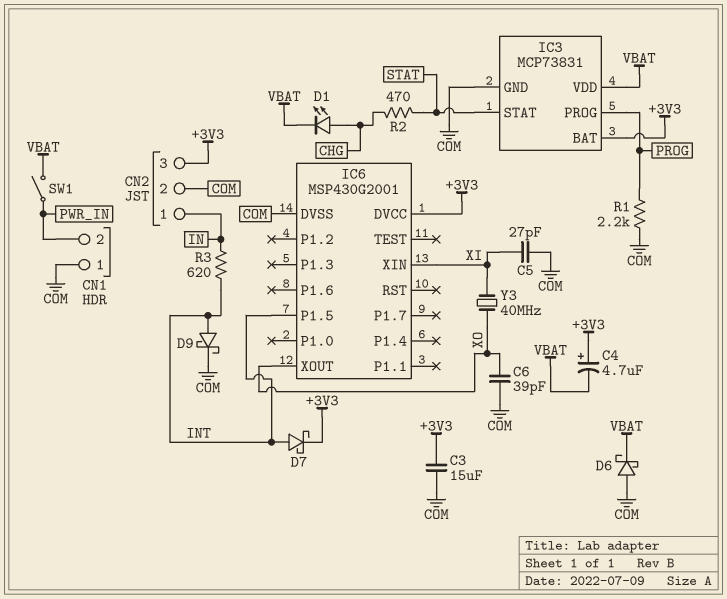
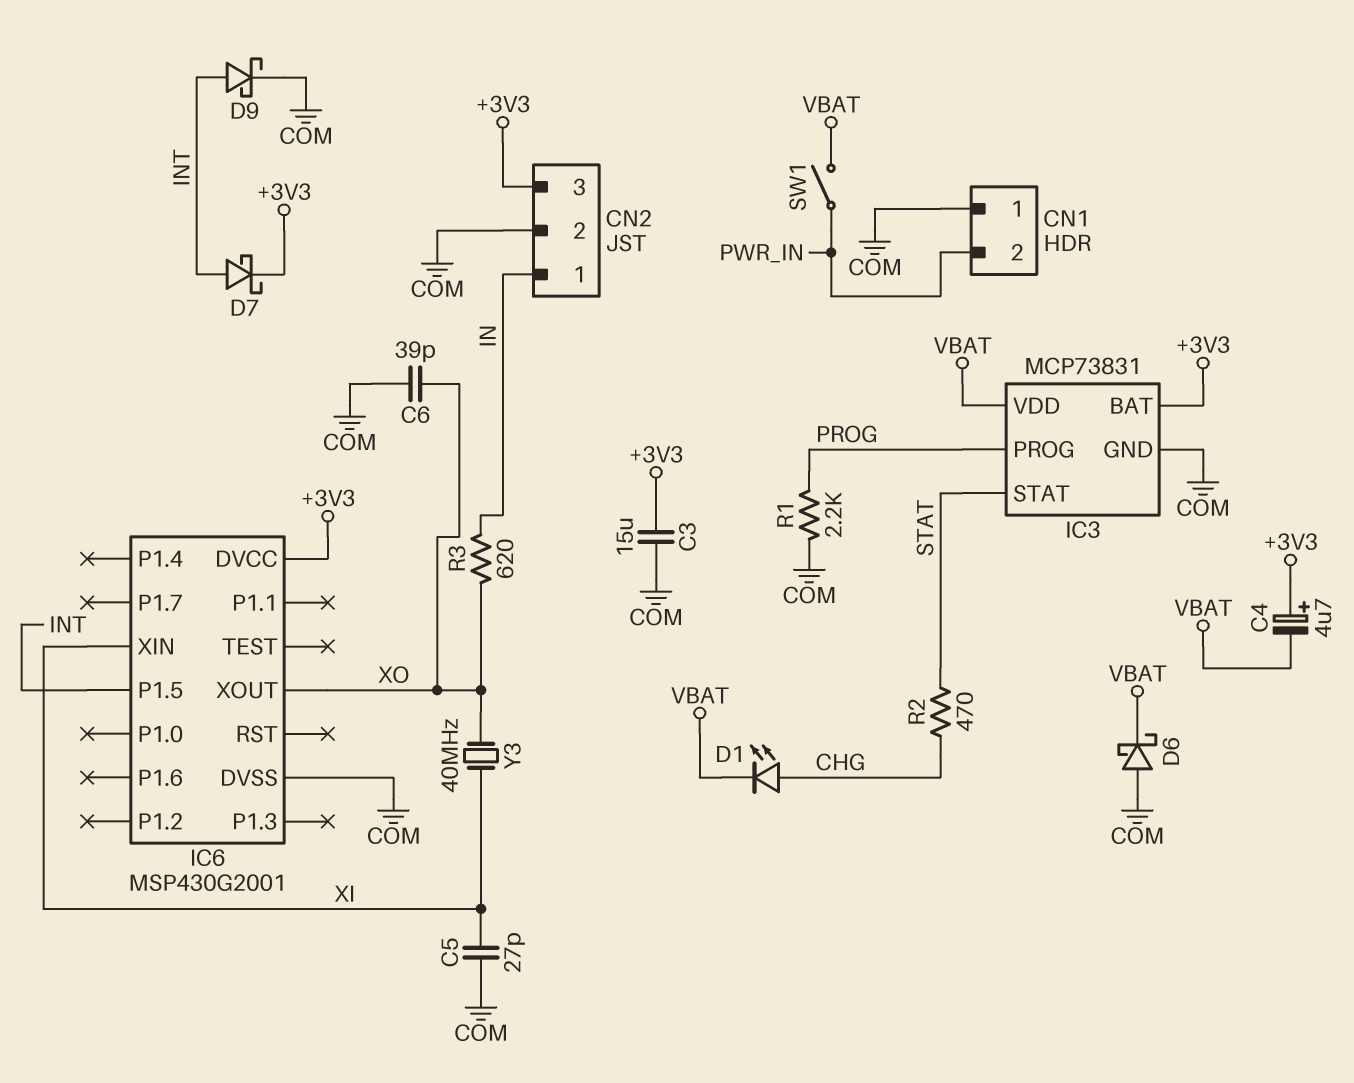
R3: 620 (IN, INT) -> 620 (IN, XO)

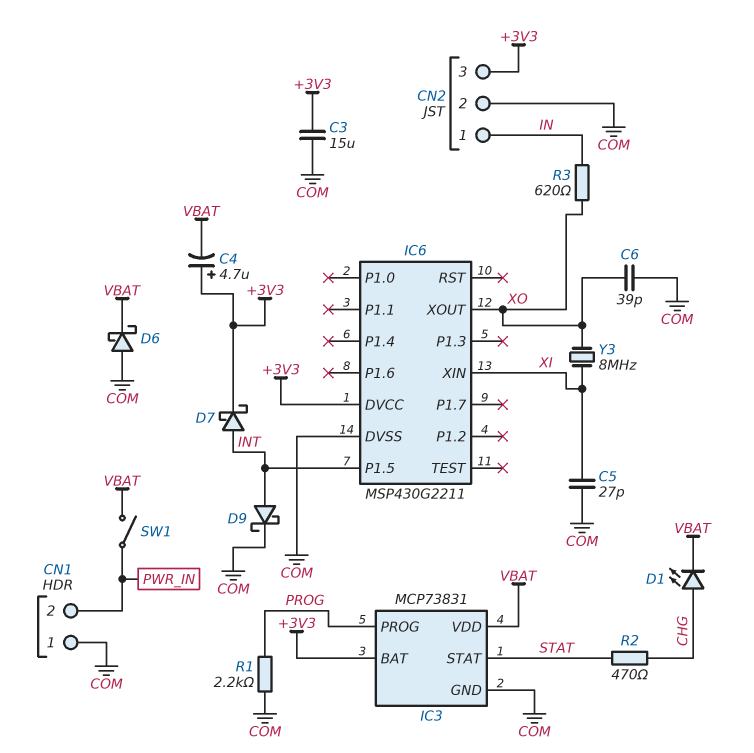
IC6: MSP430G2001 -> MSP430G2211
Y3: 40MHz (XI, XO) -> 8MHz (XI, XO)

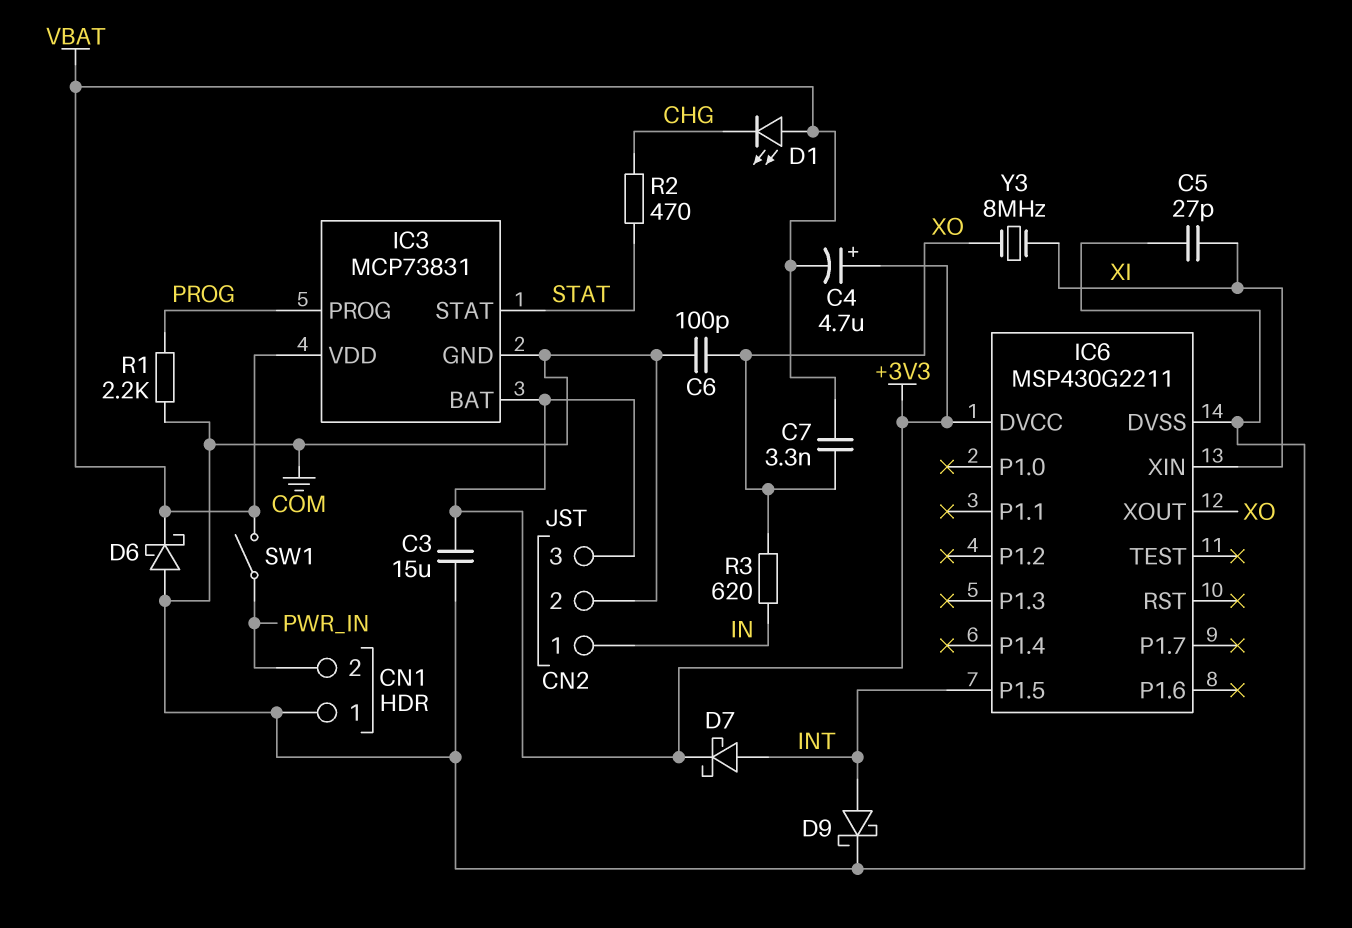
C6: 39pF (COM, XO) -> 100pF (COM, XO)
C7: none -> 3.3nF (VBAT, XO)
D1: LED (A CHG, K VBAT) -> LED (A VBAT, K CHG)

